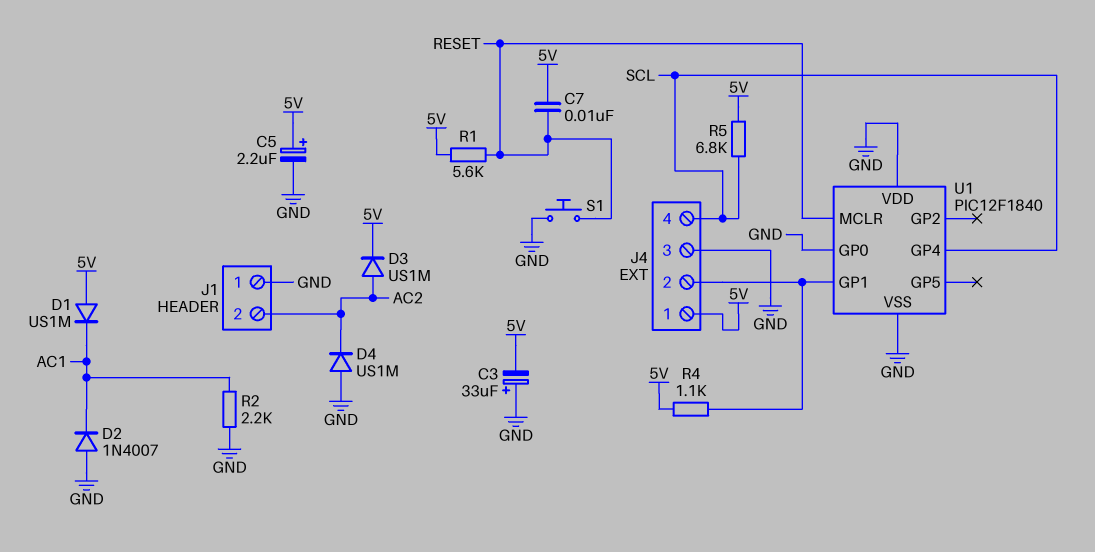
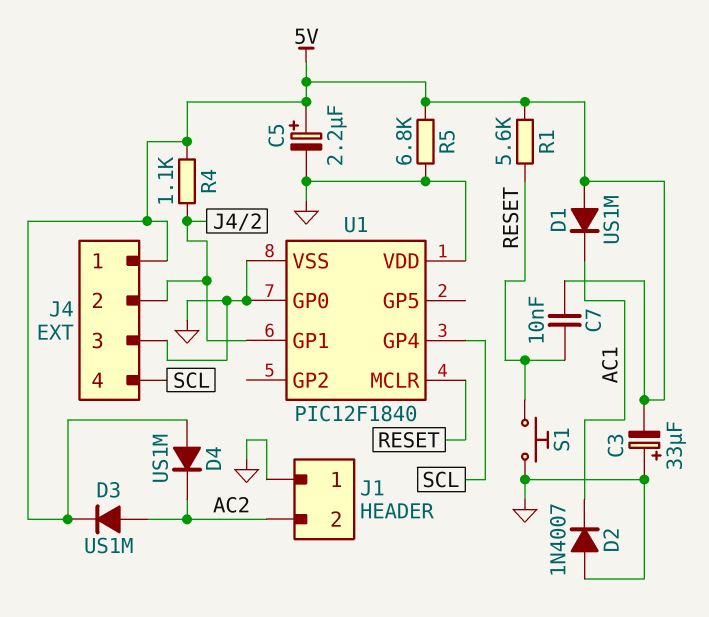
D4: diode US1M (A GND, K AC2) -> diode US1M (A 5V, K AC2)
R2: 2.2k (AC1, GND) -> none
R5: 6.8k (5V, SCL) -> 6.8k (5V, GND)

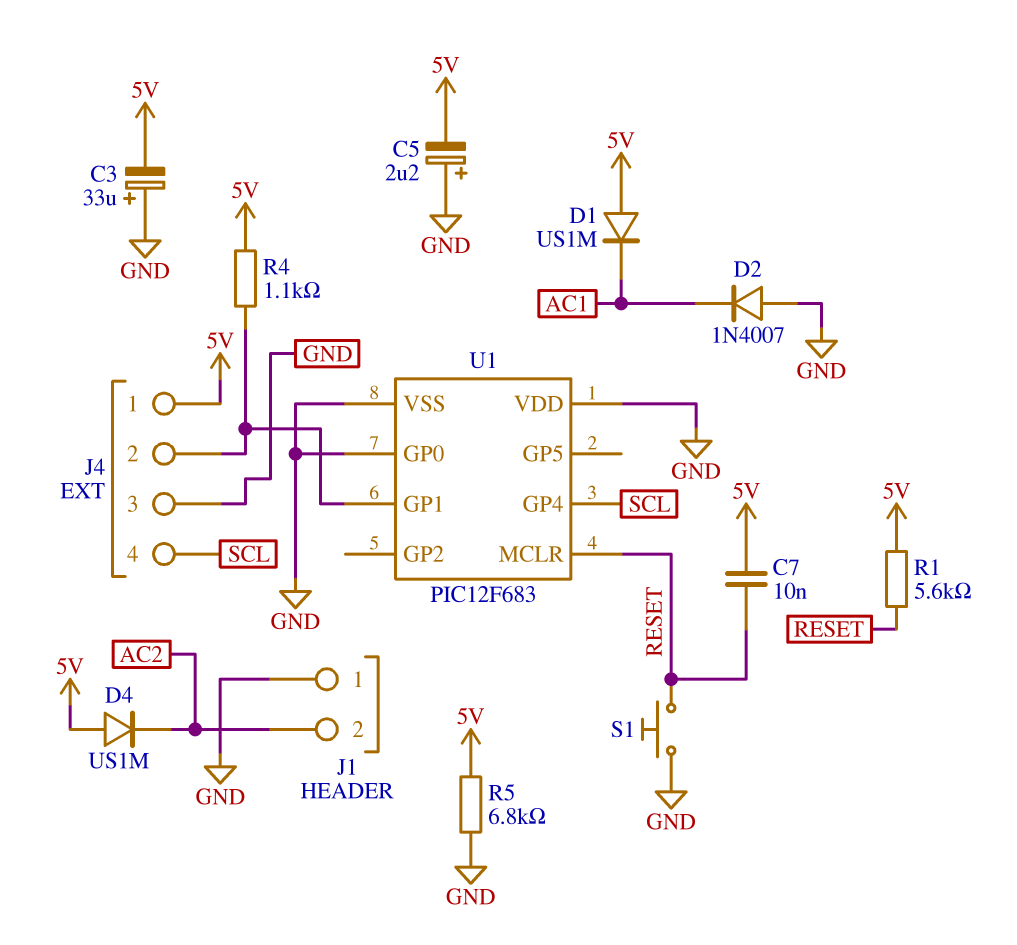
C5: 2.2uF (plus 5V, minus GND) -> 2.2uF (plus GND, minus 5V)
D3: diode US1M (A AC2, K 5V) -> none
U1: PIC12F1840 -> PIC12F683

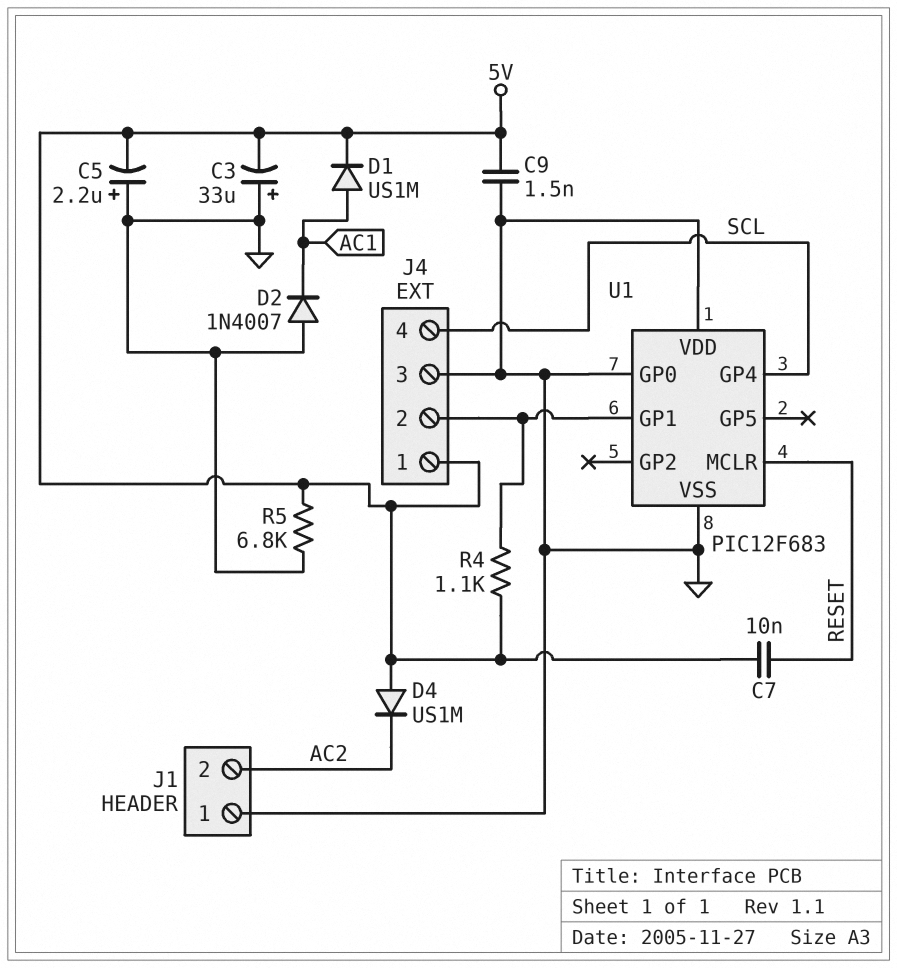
C9: none -> 1.5nF (5V, GND)
D1: diode US1M (A 5V, K AC1) -> diode US1M (A AC1, K 5V)
R1: 5.6k (5V, RESET) -> none
S1: button (GND, RESET) -> none

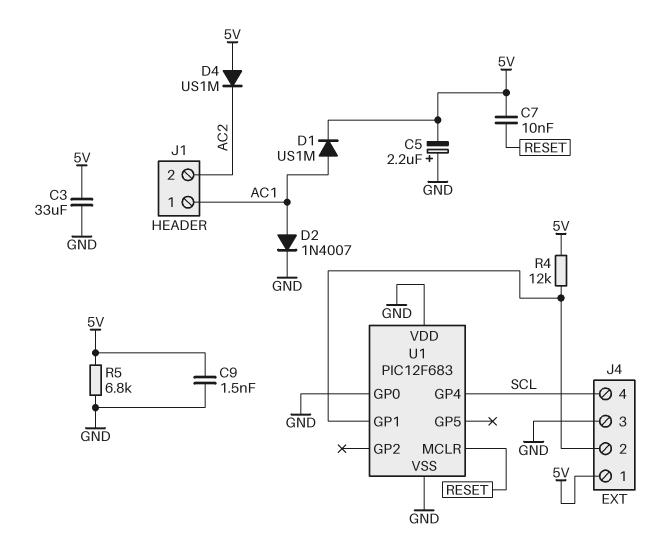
C3: 33uF (plus GND, minus 5V) -> 33uF (5V, GND)
D2: diode 1N4007 (A GND, K AC1) -> diode 1N4007 (A AC1, K GND)
J1 pin 1: GND -> AC1
R4: 1.1k (5V, J4/2) -> 12k (5V, J4/2)

